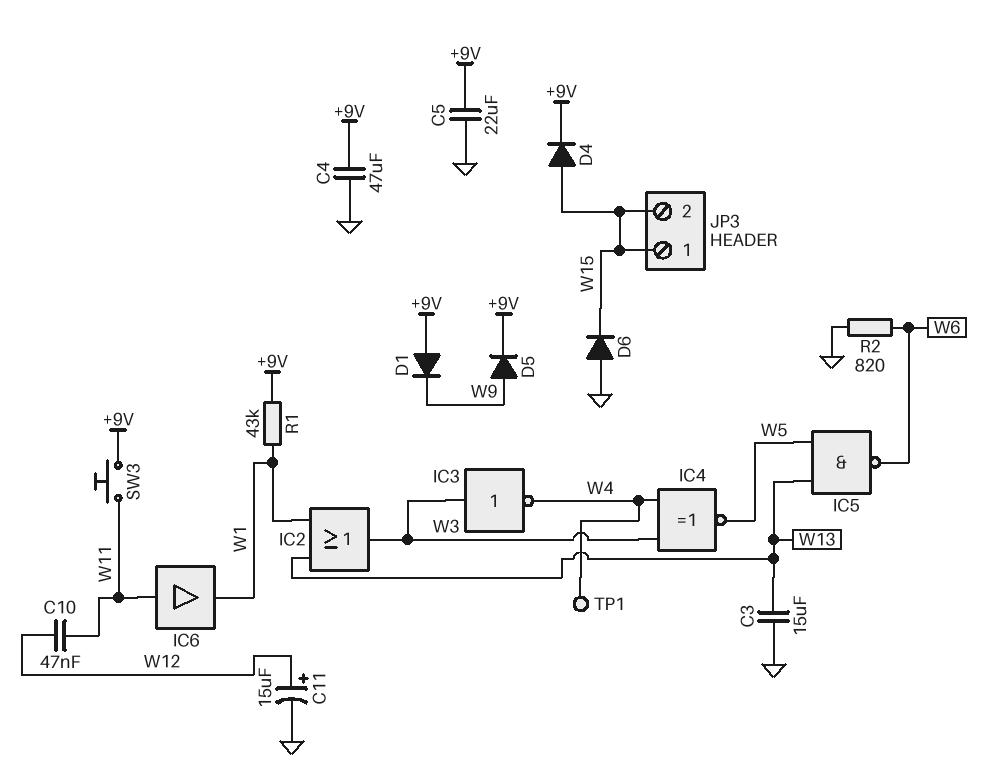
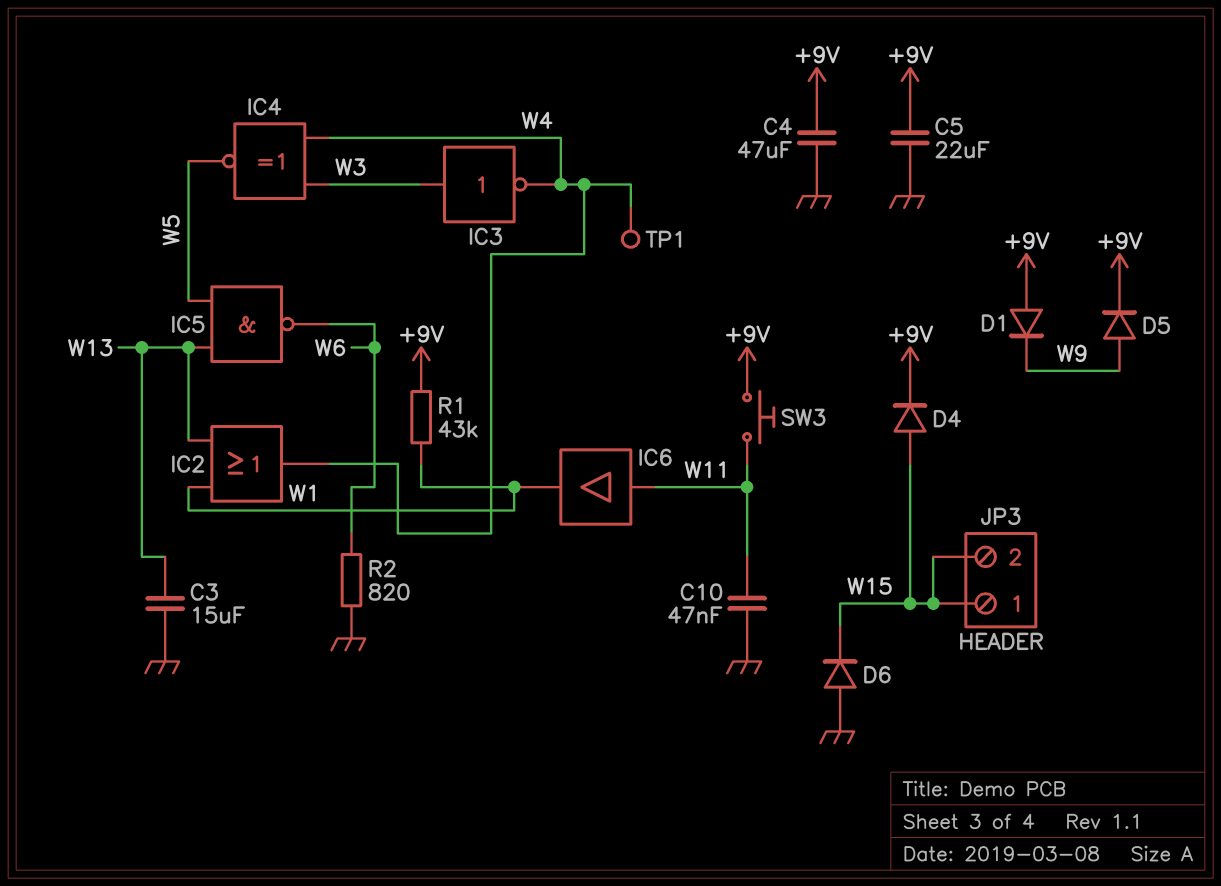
C10: 47nF (W11, W12) -> 47nF (GND, W11)
C11: 15uF (plus W12, minus GND) -> none
IC2: OR (in W1, in W13, out W3) -> OR (in W1, in W13, out W4)

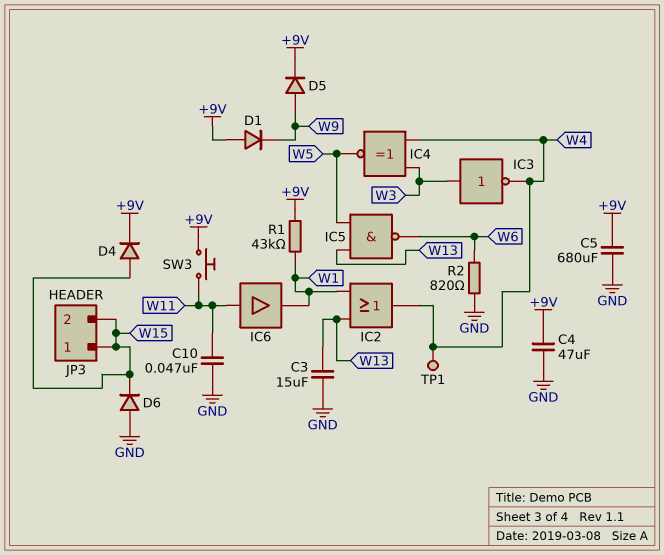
C5: 22uF (+9V, GND) -> 680uF (+9V, GND)

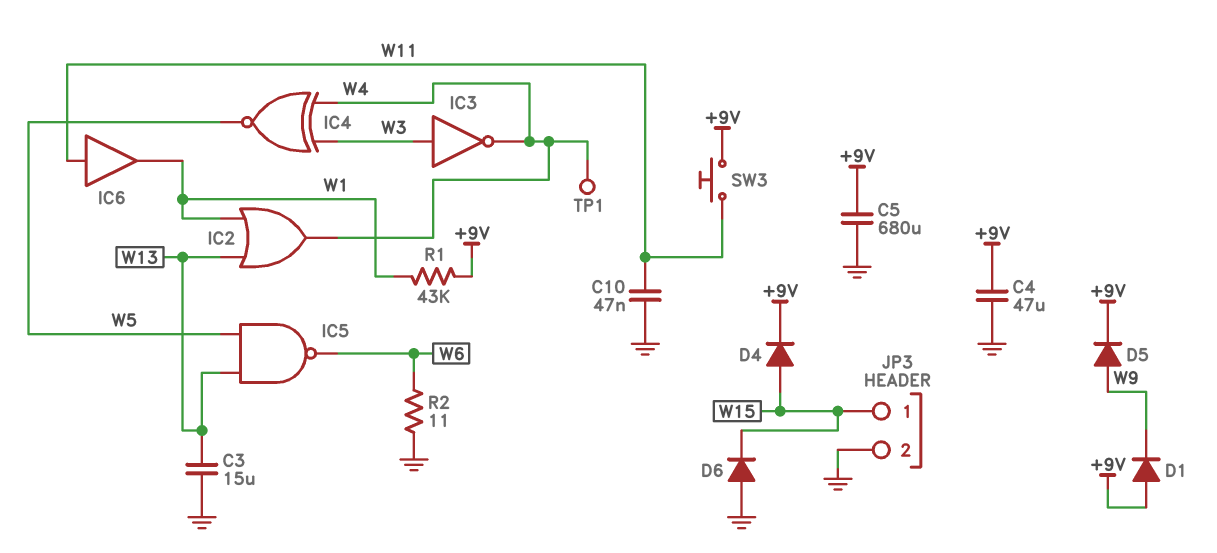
JP3 pin 2: W15 -> GND
R2: 820 (GND, W6) -> 11 (GND, W6)

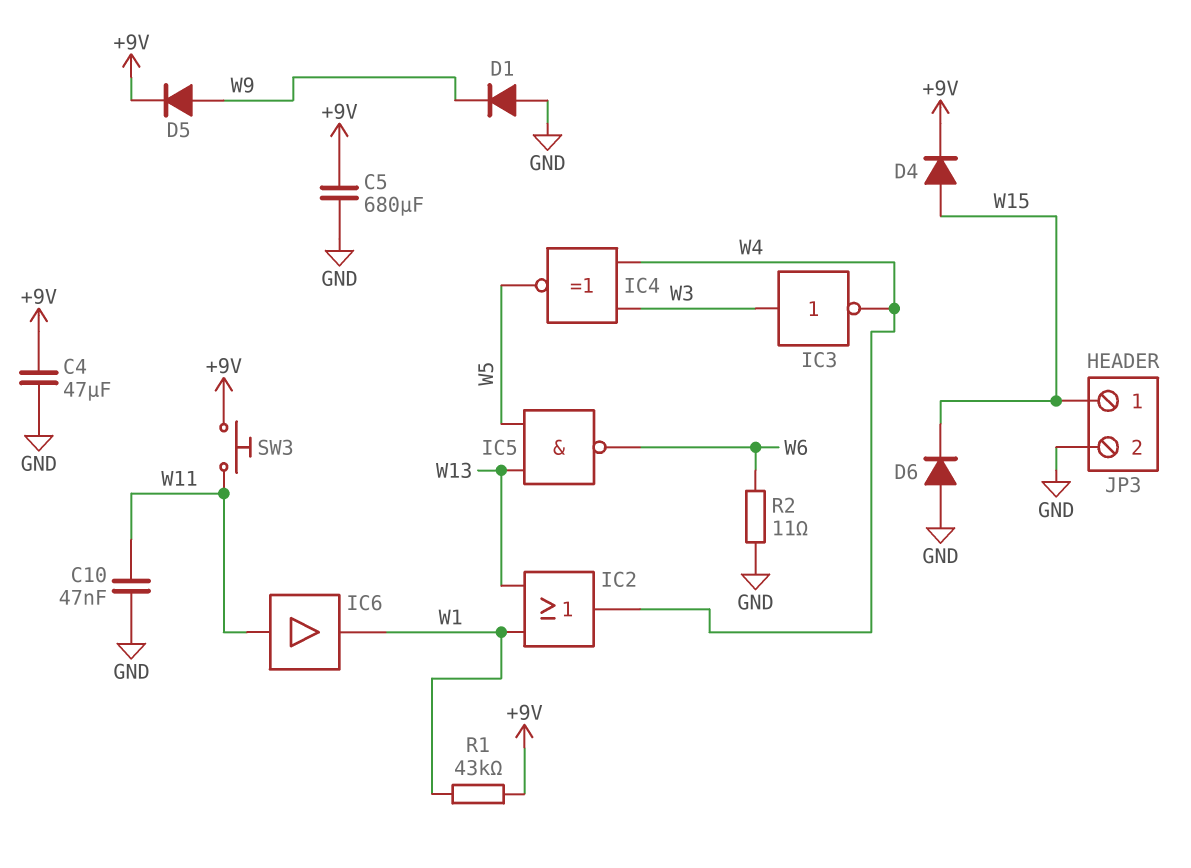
C3: 15uF (GND, W13) -> none
D1: diode (A +9V, K W9) -> diode (A GND, K W9)
TP1: test point (W4) -> none

